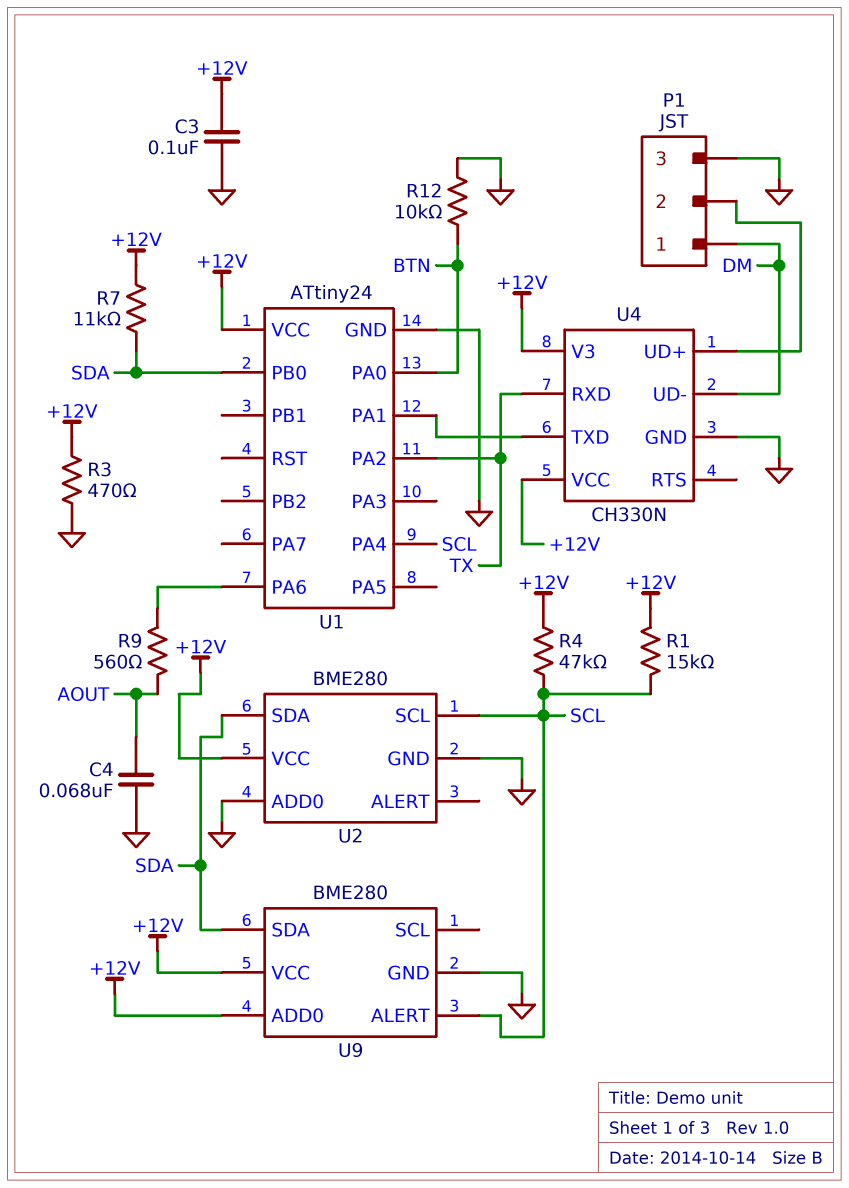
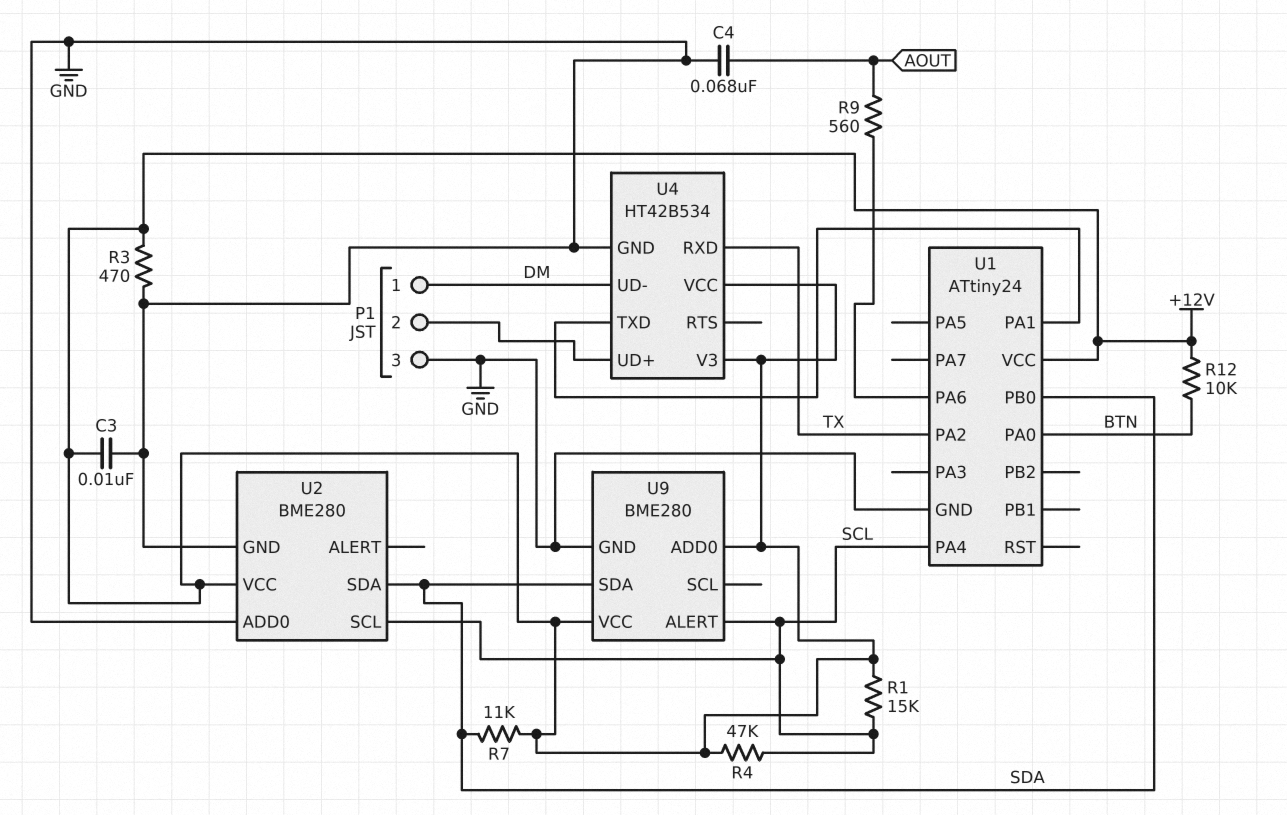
C3: 100nF (+12V, GND) -> 10nF (+12V, GND)
R12: 10k (BTN, GND) -> 10k (+12V, BTN)
U4: CH330N -> HT42B534

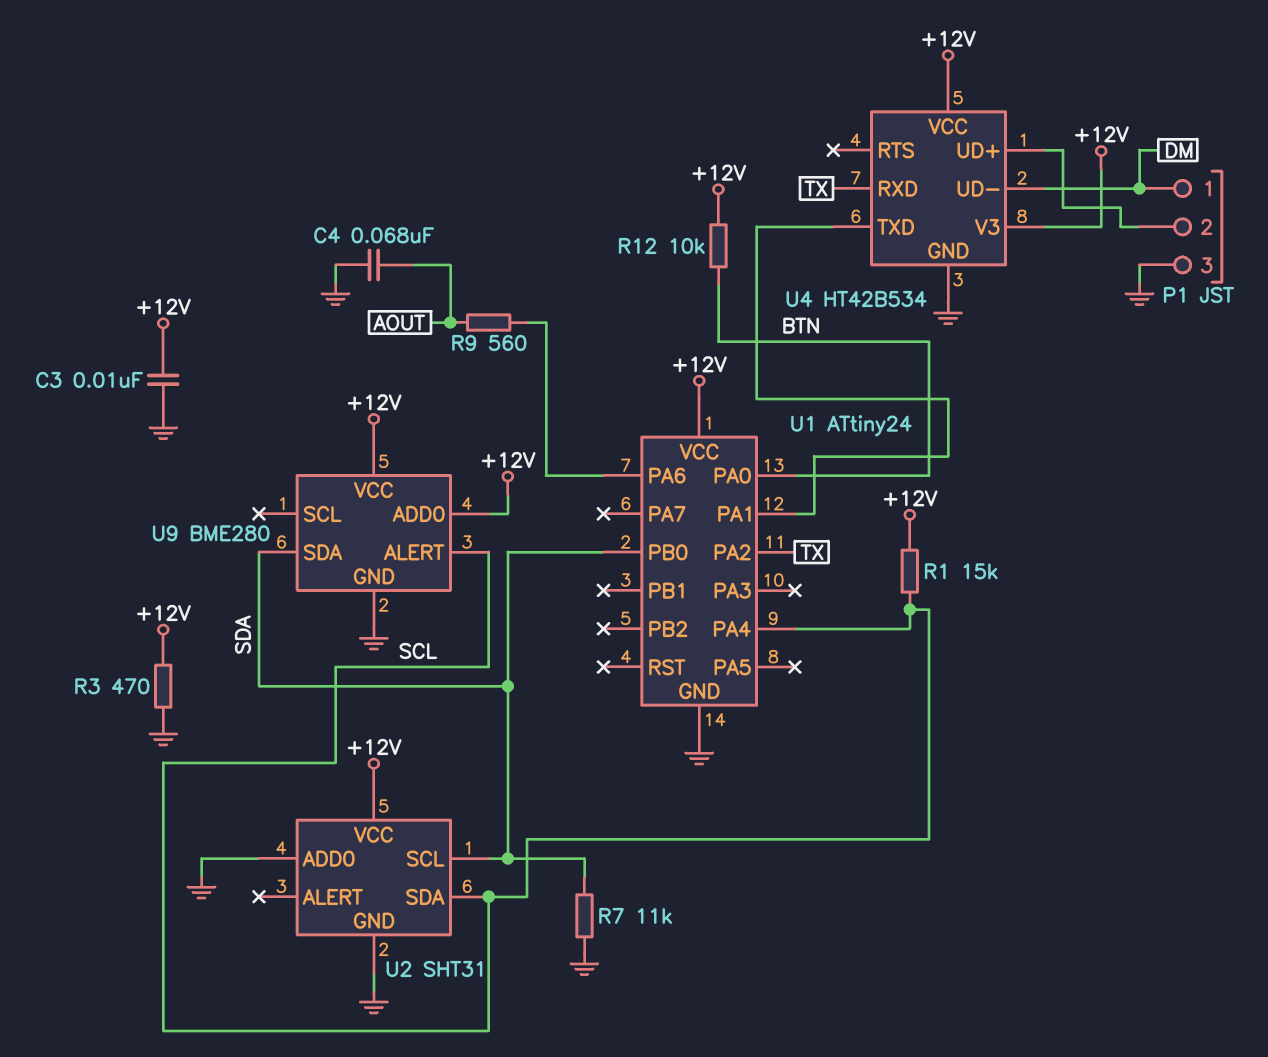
R4: 47k (+12V, SCL) -> none
R7: 11k (+12V, SDA) -> 11k (GND, SDA)
U2: BME280 -> SHT31
U2 pin SCL: SCL -> SDA
U2 pin SDA: SDA -> SCL

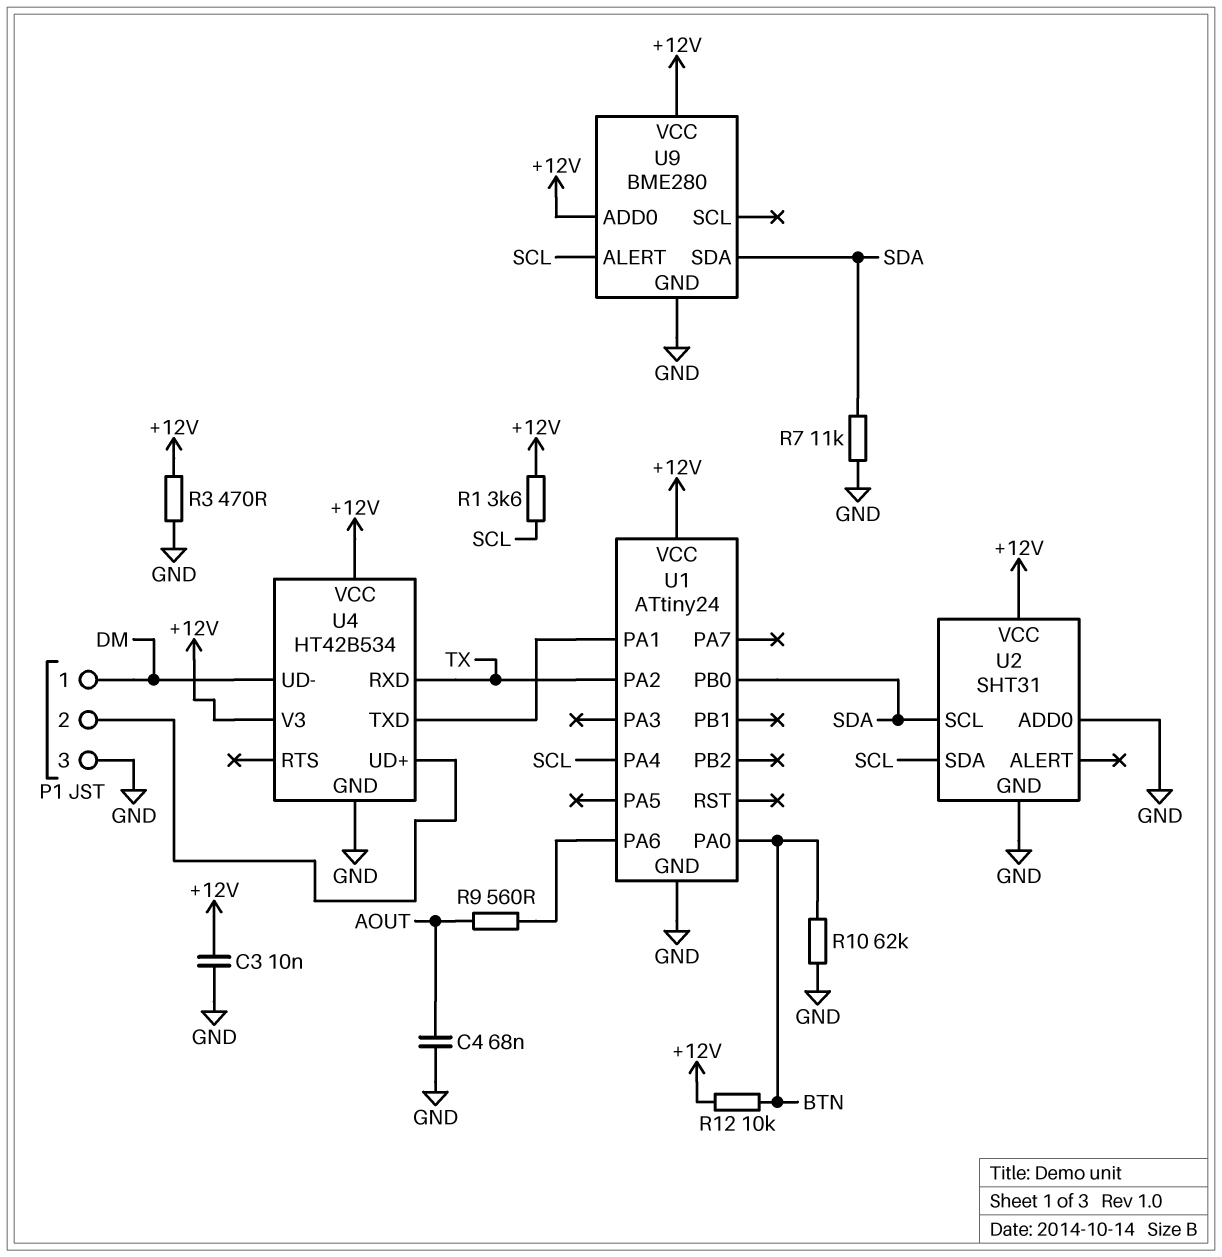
R1: 15k (+12V, SCL) -> 3.6k (+12V, SCL)
R10: none -> 62k (BTN, GND)

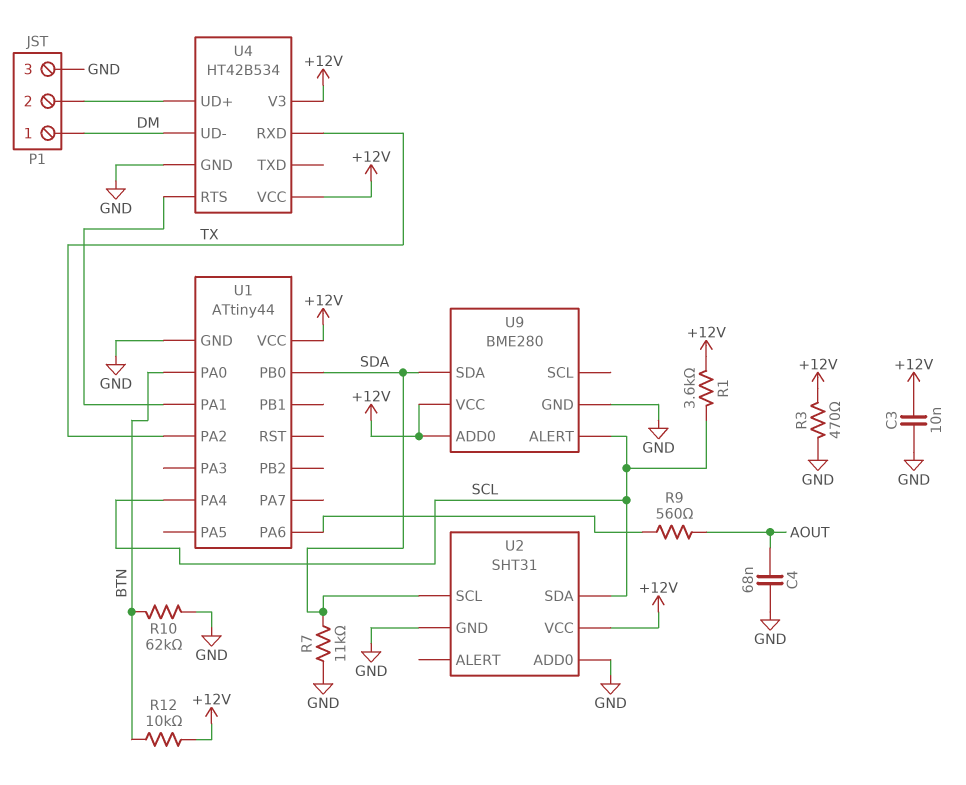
U1: ATtiny24 -> ATtiny44
U4 pin RTS: none -> U1/PA1
U4 pin TXD: U1/PA1 -> none

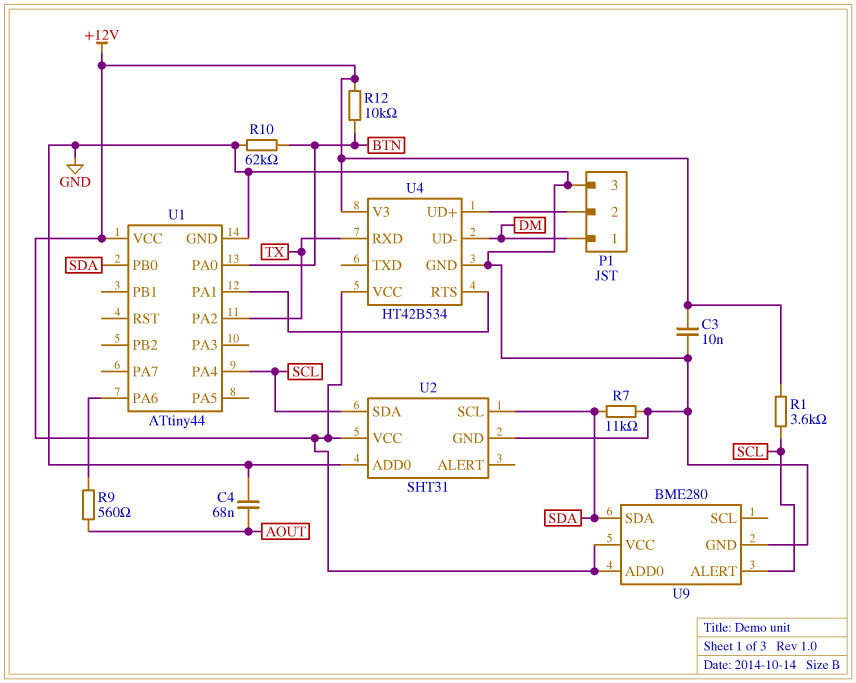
R3: 470 (+12V, GND) -> none

